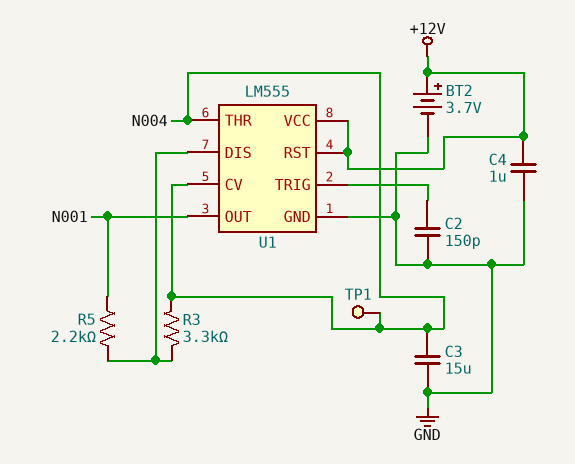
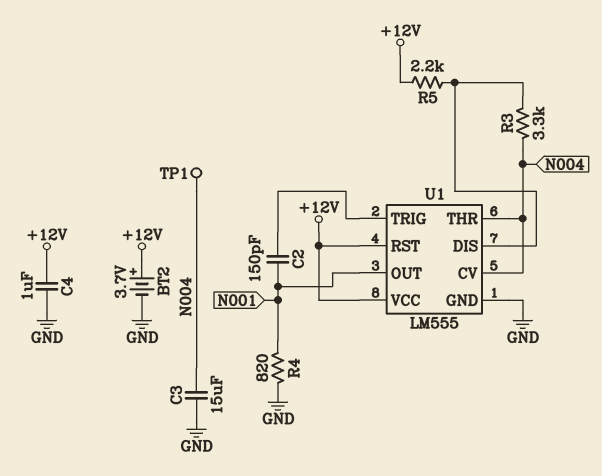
C2: 150pF (GND, U1/TRIG) -> 150pF (N001, U1/TRIG)
R4: none -> 820 (GND, N001)
R5: 2.2k (N001, U1/DIS) -> 2.2k (+12V, U1/DIS)

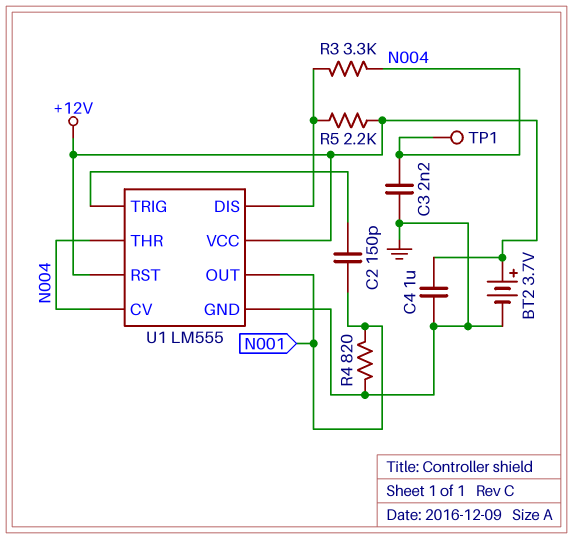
C3: 15uF (GND, N004) -> 2.2nF (GND, N004)

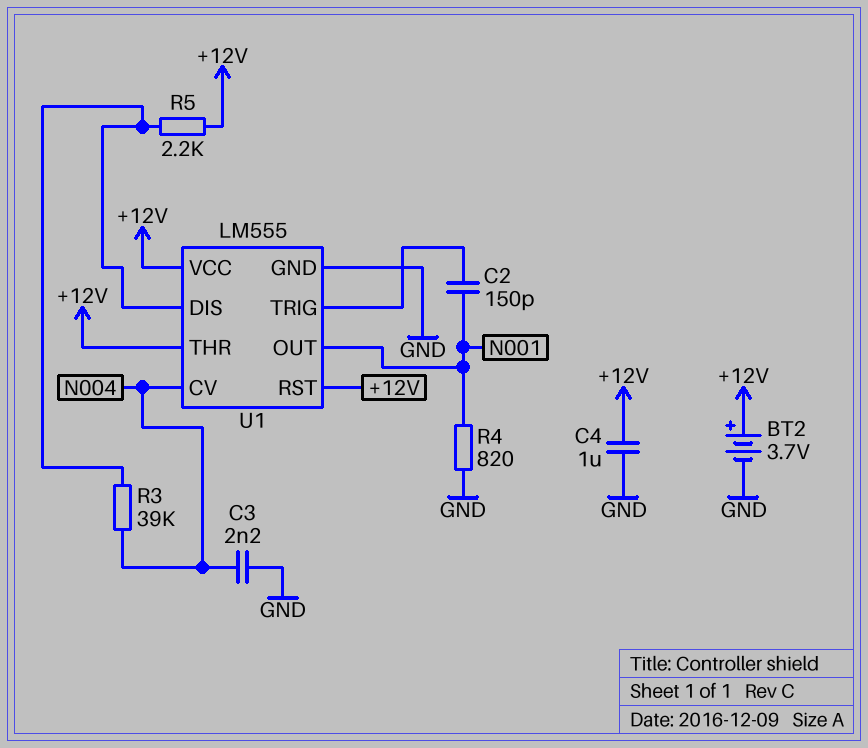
R3: 3.3k (N004, U1/DIS) -> 39k (N004, U1/DIS)
TP1: test point (N004) -> none
U1 pin THR: N004 -> +12V

